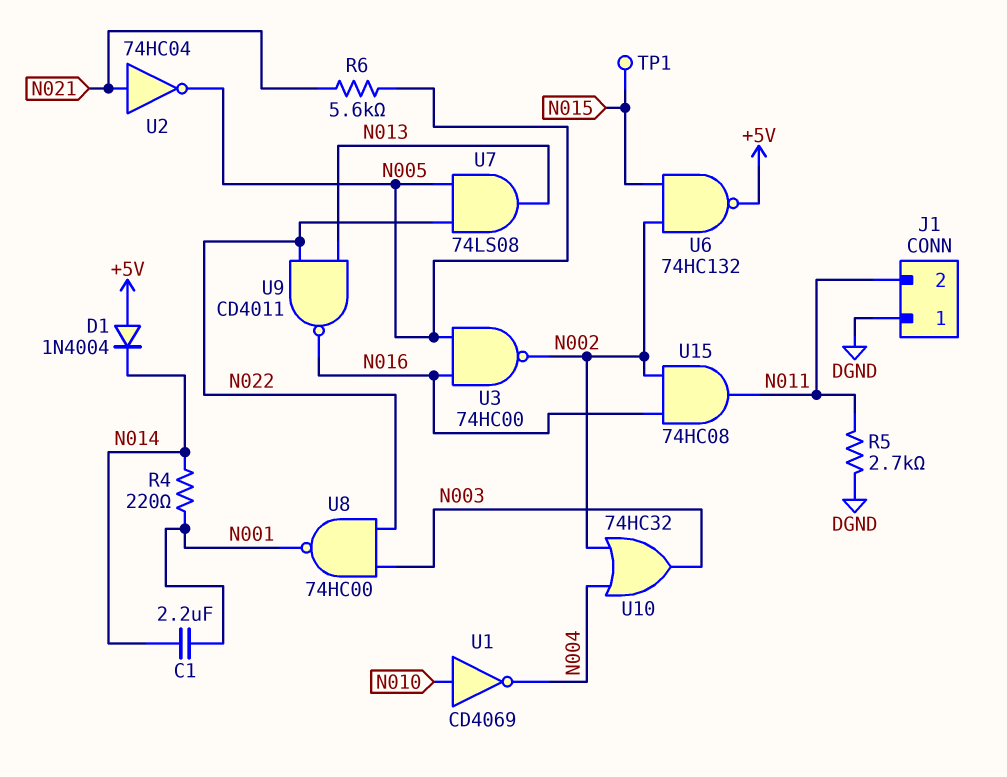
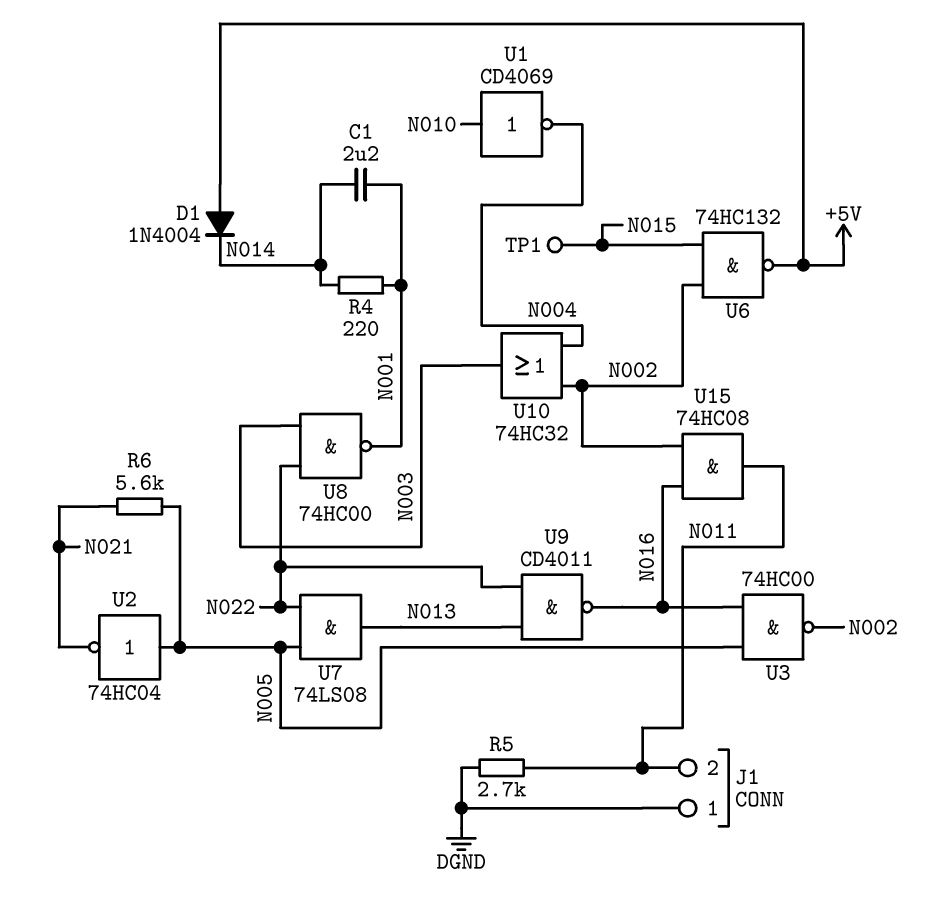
U2: NOT 74HC04 (in N021, out N005) -> NOT 74HC04 (in N005, out N021)

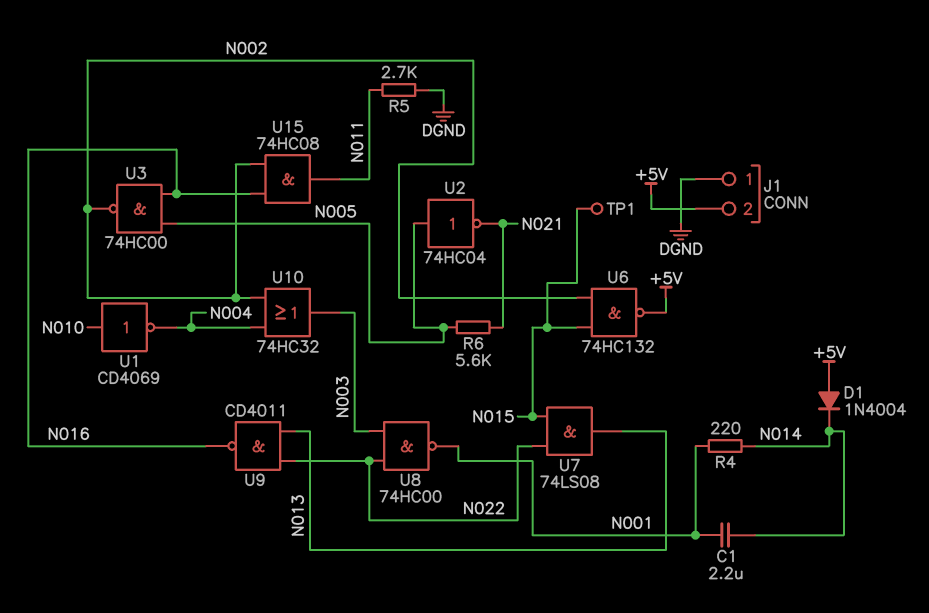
J1 pin 2: N011 -> +5V
U7: AND 74LS08 (in N005, in N022, out N013) -> AND 74LS08 (in N015, in N022, out N013)

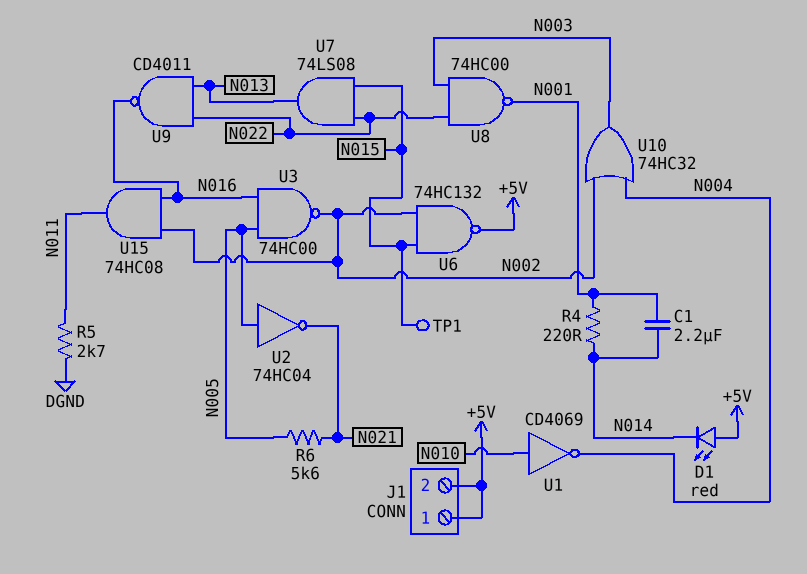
D1: diode 1N4004 (A +5V, K N014) -> LED red (A +5V, K N014)
J1 pin 1: DGND -> +5V

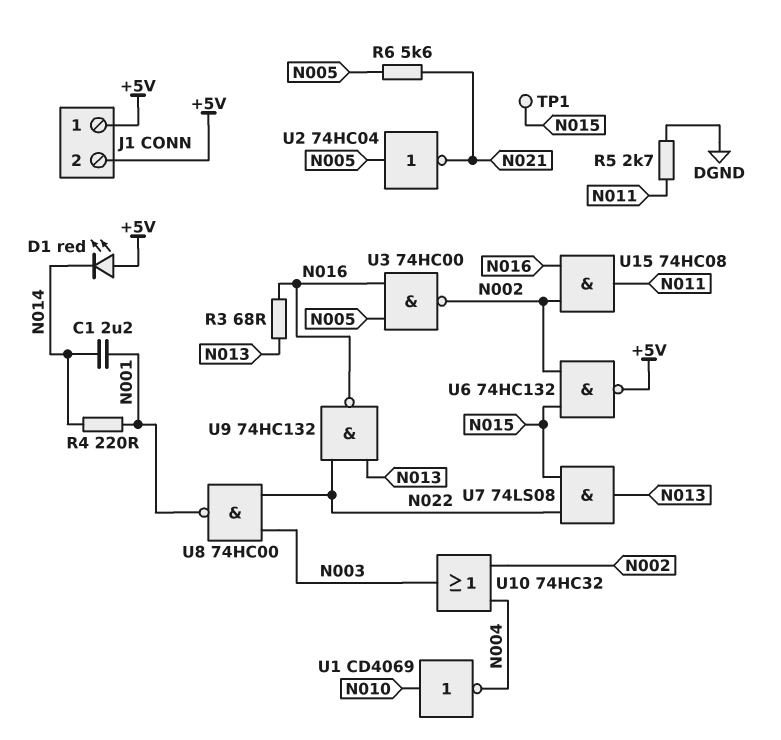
R3: none -> 68 (N013, N016)
U9: NAND CD4011 (in N013, in N022, out N016) -> NAND 74HC132 (in N013, in N022, out N016)

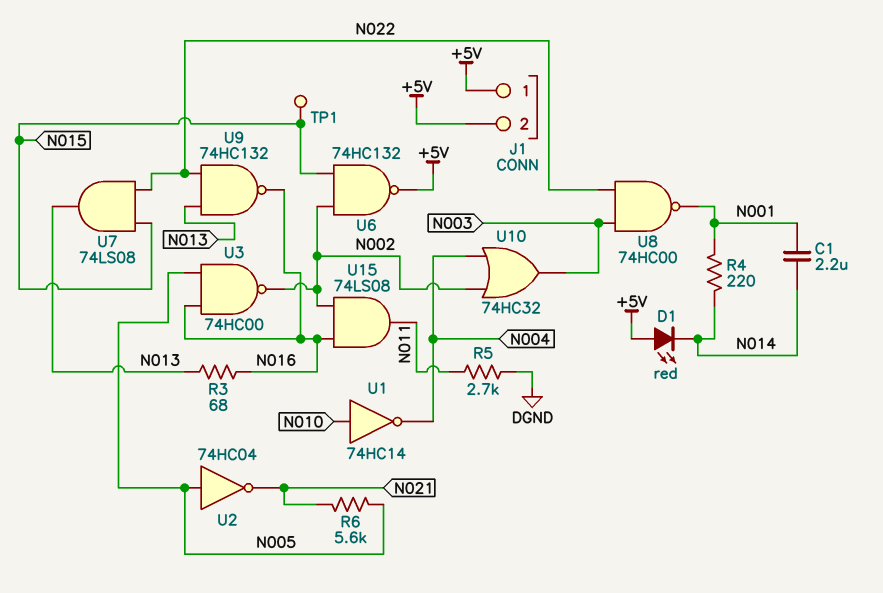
U1: NOT CD4069 (in N010, out N004) -> NOT 74HC14 (in N010, out N004)
U15: AND 74HC08 (in N002, in N016, out N011) -> AND 74LS08 (in N002, in N016, out N011)

